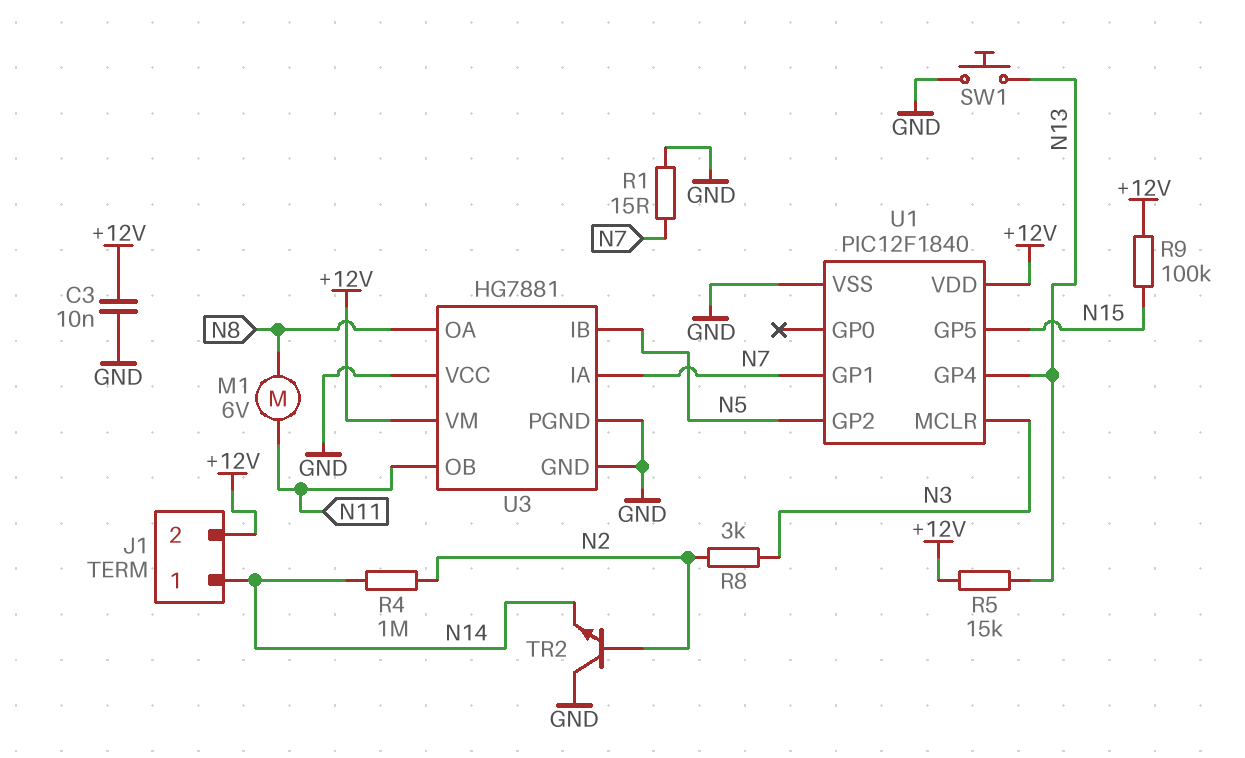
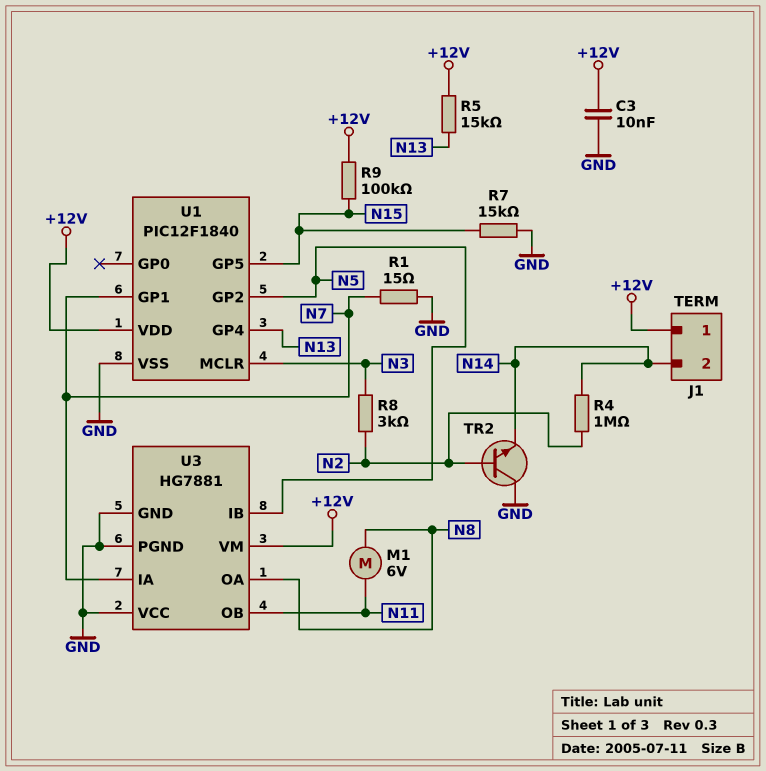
J1 pin 1: N14 -> +12V
J1 pin 2: +12V -> N14
R7: none -> 15k (GND, N15)
SW1: button (GND, N13) -> none

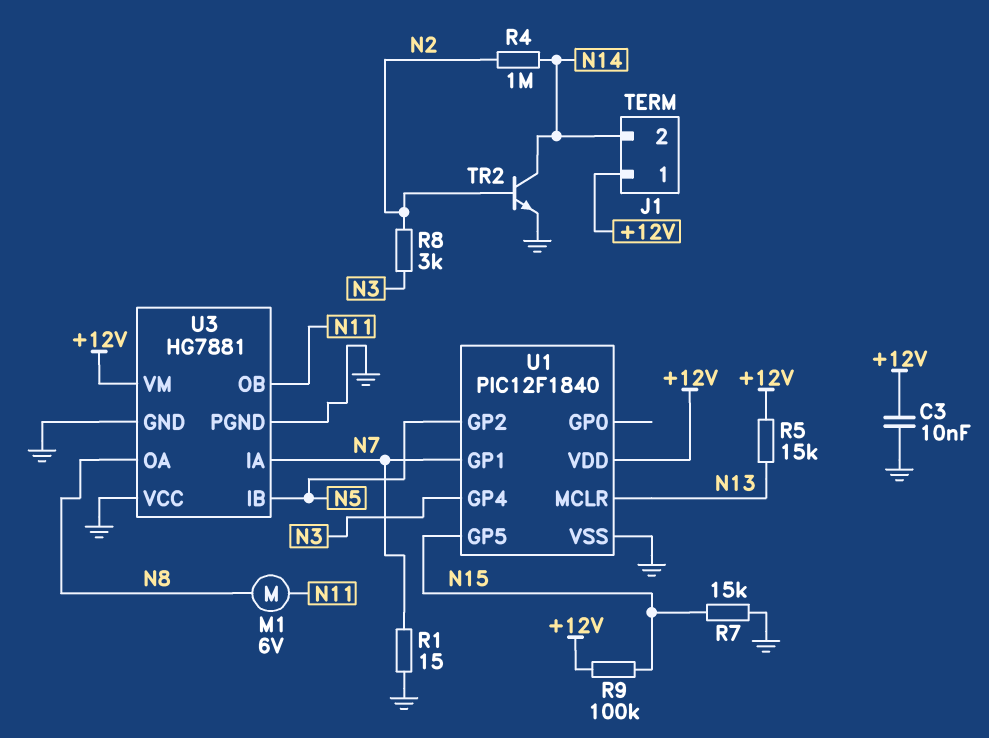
TR2: NPN (B N2, C GND, E N14) -> NPN (B N2, C N14, E GND)
U1 pin GP4: N13 -> N3
U1 pin MCLR: N3 -> N13

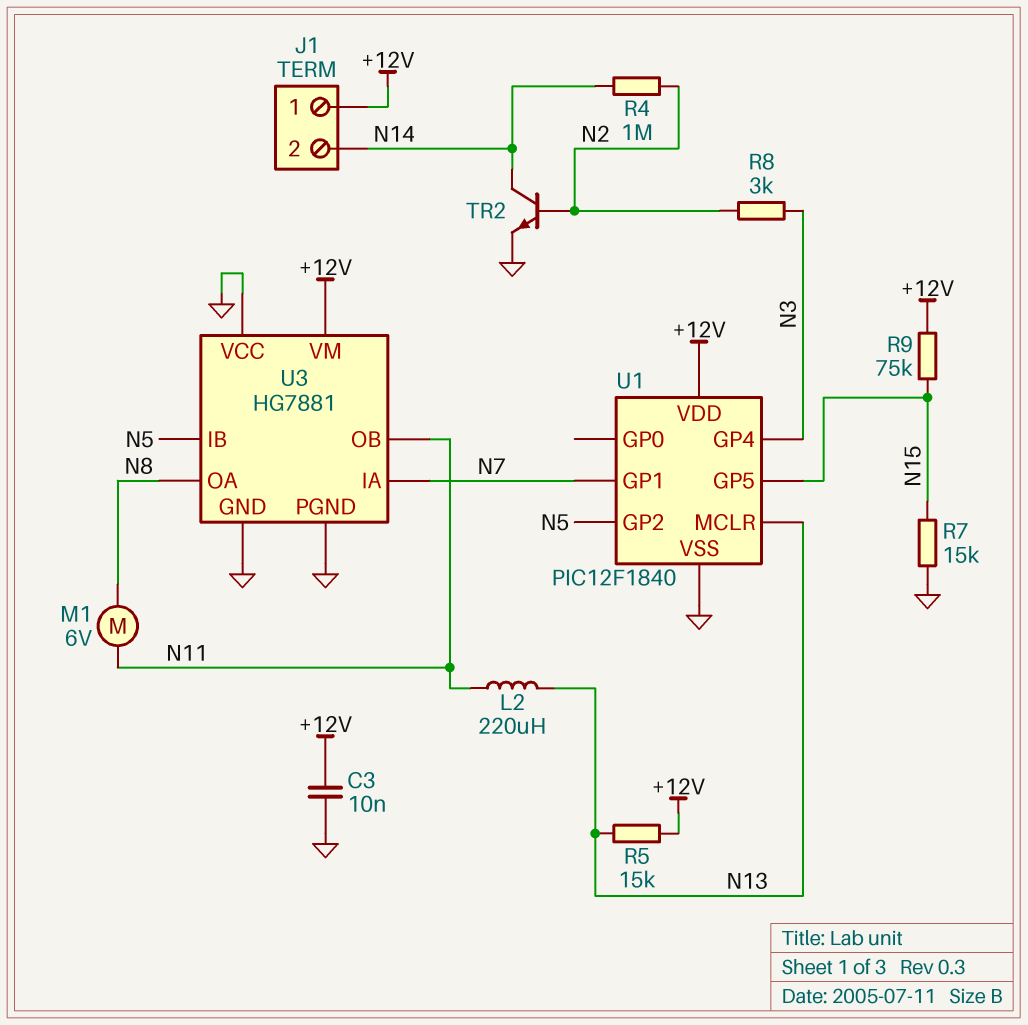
L2: none -> 220uH (N11, N13)
R1: 15 (GND, N7) -> none
R9: 100k (+12V, N15) -> 75k (+12V, N15)

